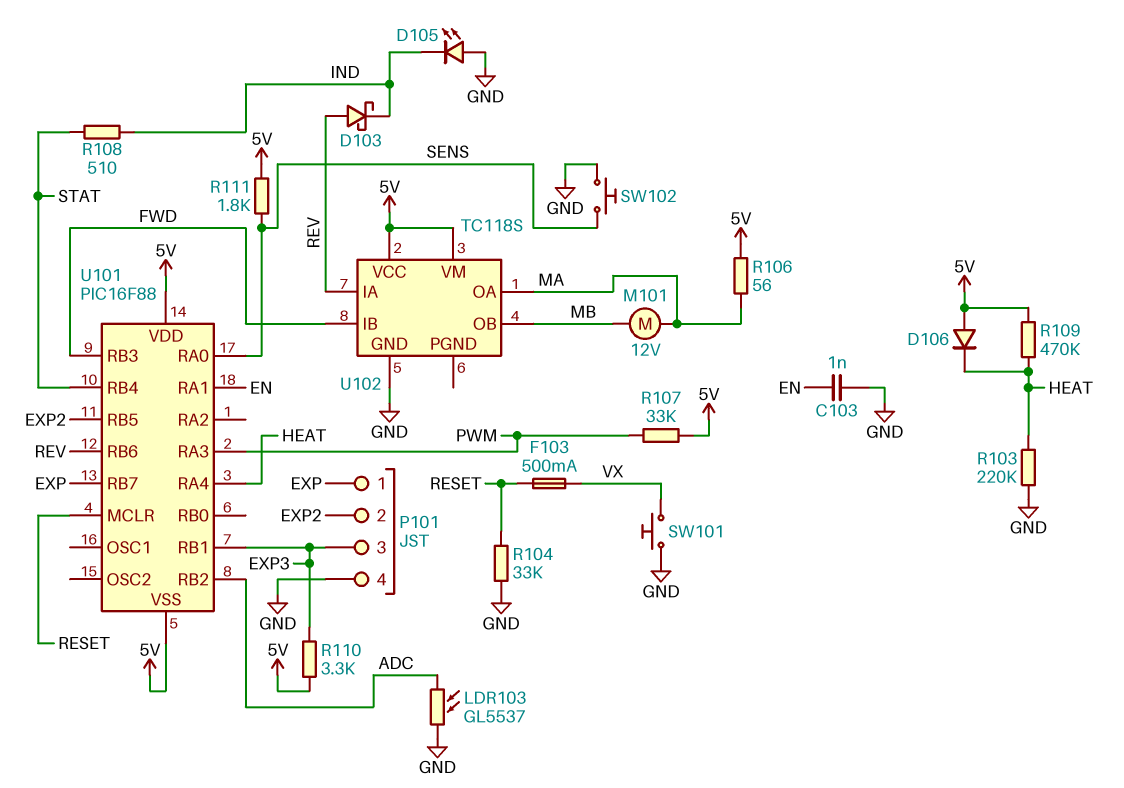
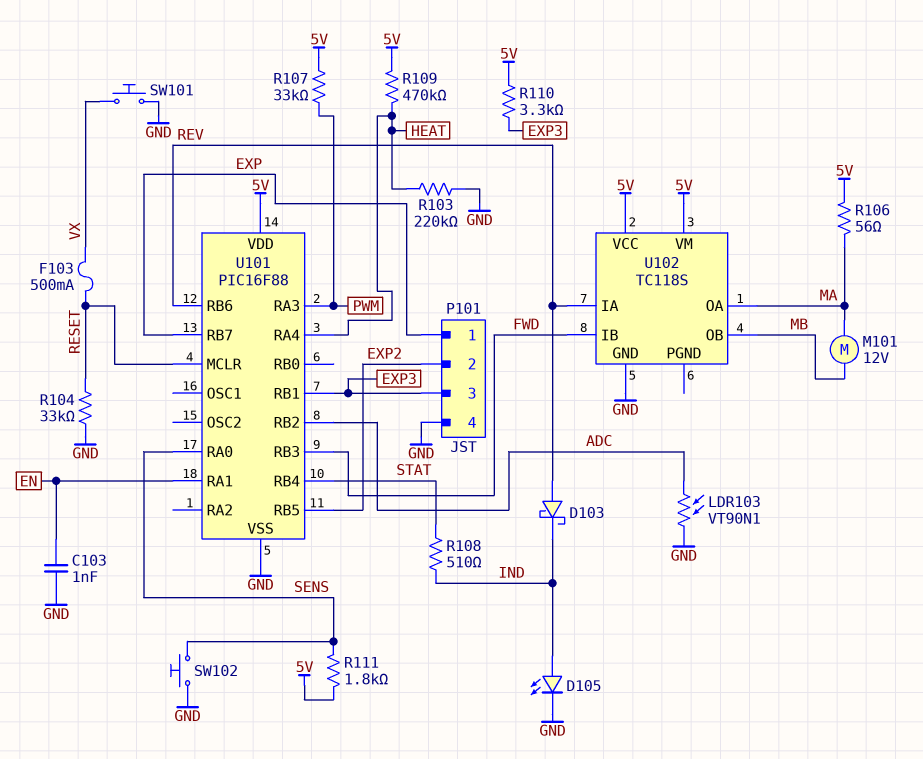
D105: LED (A GND, K IND) -> LED (A IND, K GND)
D106: diode (A 5V, K HEAT) -> none
LDR103: GL5537 (ADC, GND) -> VT90N1 (ADC, GND)
U101 pin VSS: 5V -> GND

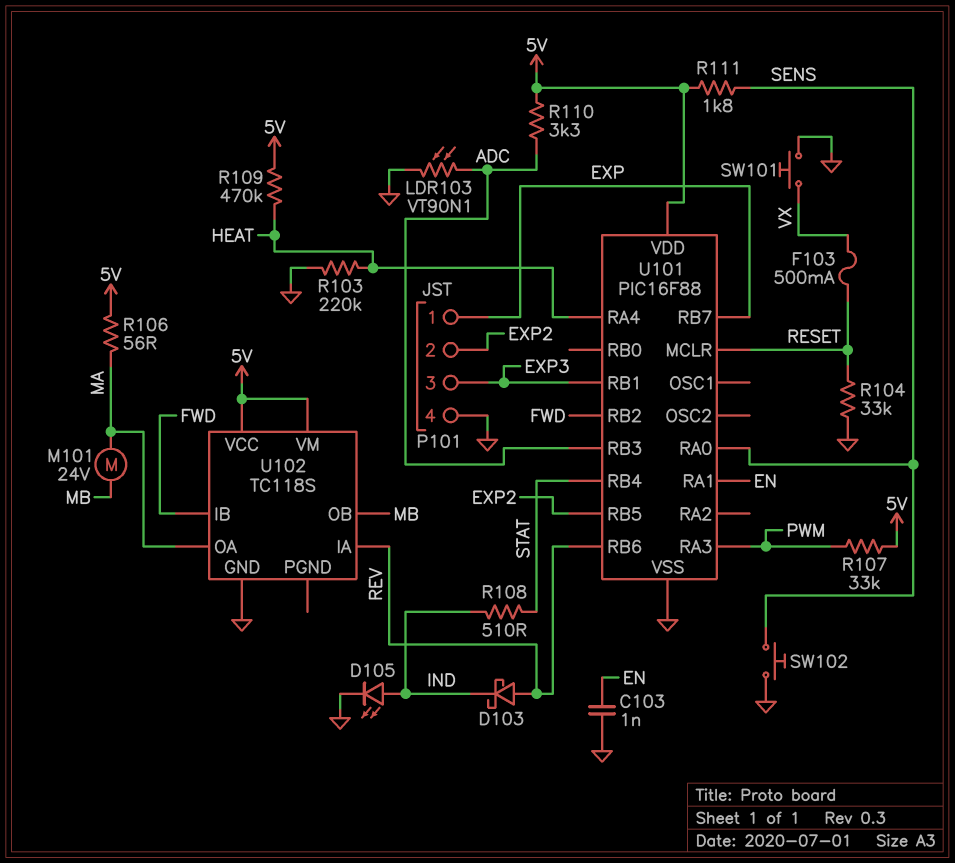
M101: motor 12V (MA, MB) -> motor 24V (MA, MB)
R110: 3.3k (5V, EXP3) -> 3.3k (5V, ADC)
U101 pin RB2: ADC -> FWD
U101 pin RB3: FWD -> ADC

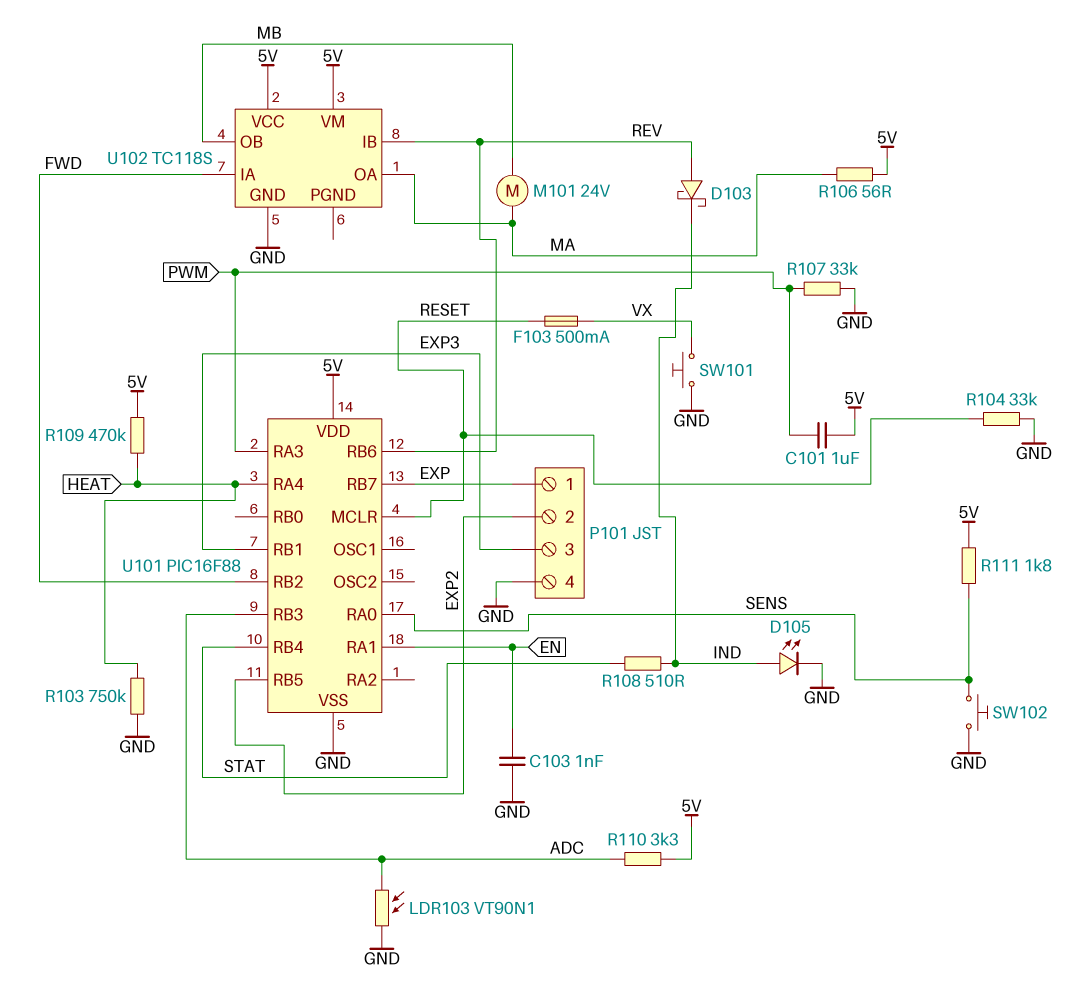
C101: none -> 1uF (5V, PWM)
R103: 220k (GND, HEAT) -> 750k (GND, HEAT)
R107: 33k (5V, PWM) -> 33k (GND, PWM)
U102 pin IA: REV -> FWD
U102 pin IB: FWD -> REV

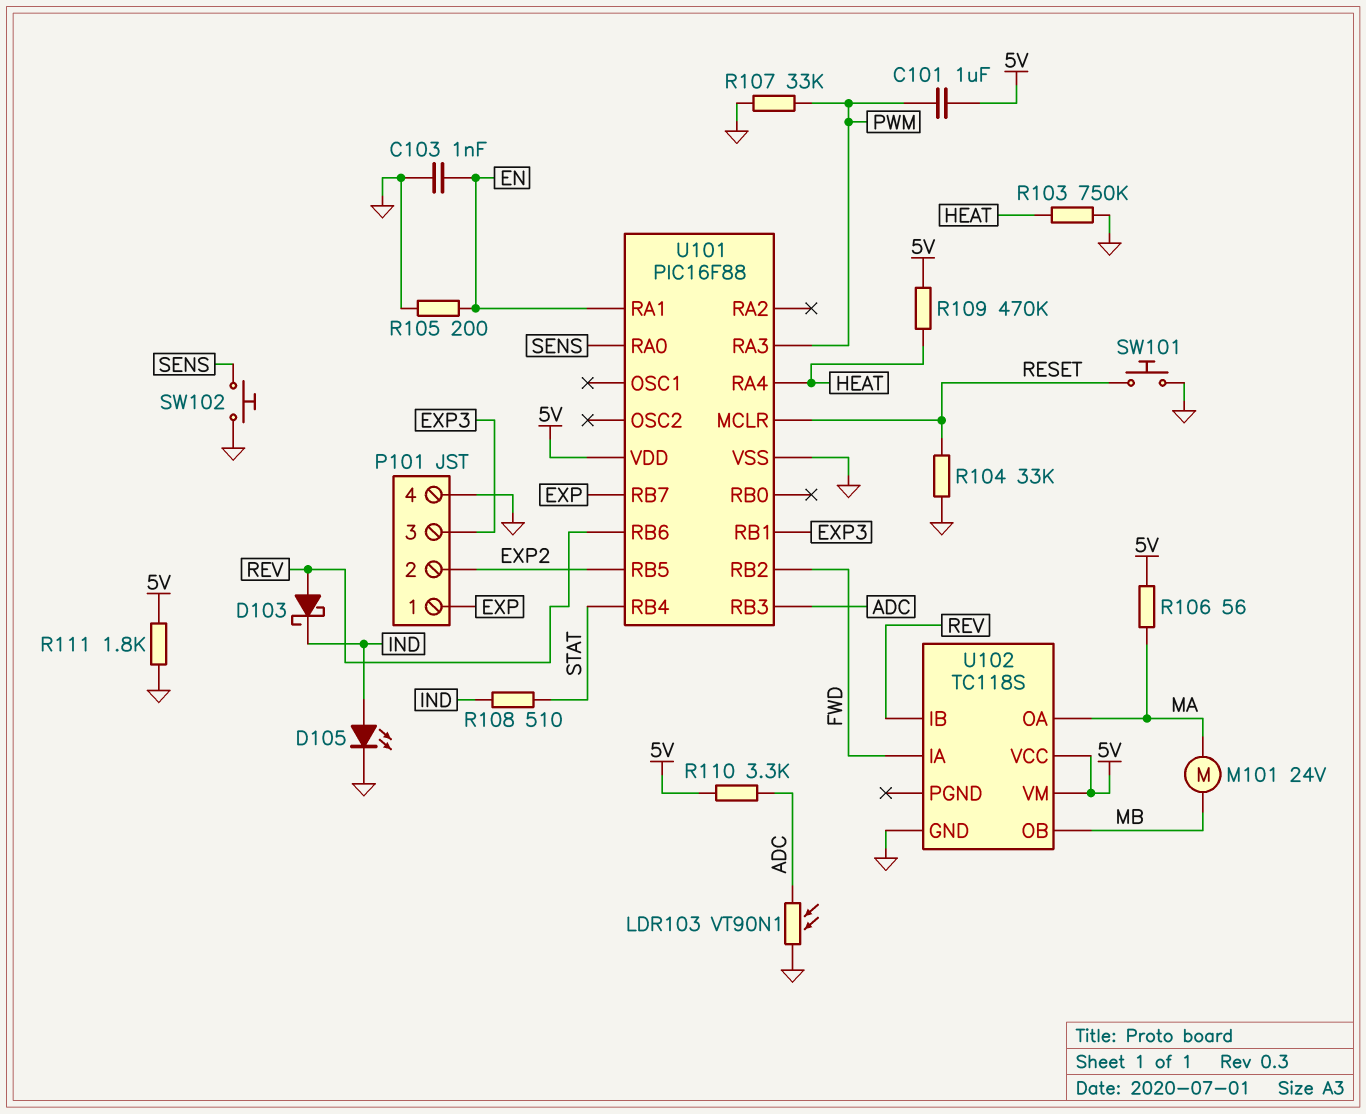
F103: 500mA (RESET, VX) -> none
R105: none -> 200 (EN, GND)
R111: 1.8k (5V, SENS) -> 1.8k (5V, GND)
SW101: button (GND, VX) -> button (GND, RESET)

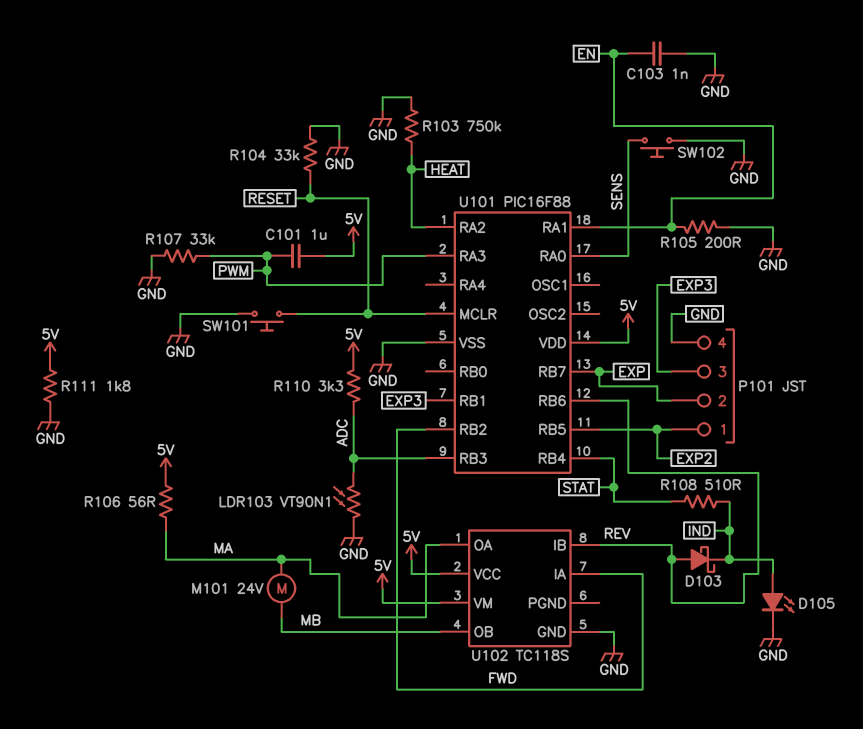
P101 pin 1: EXP -> EXP2
P101 pin 2: EXP2 -> EXP
R109: 470k (5V, HEAT) -> none
U101 pin RA2: none -> HEAT
U101 pin RA4: HEAT -> none

